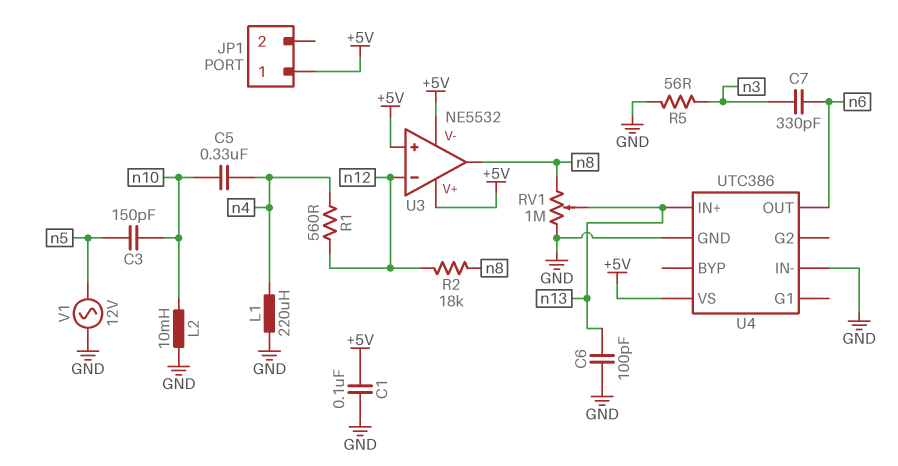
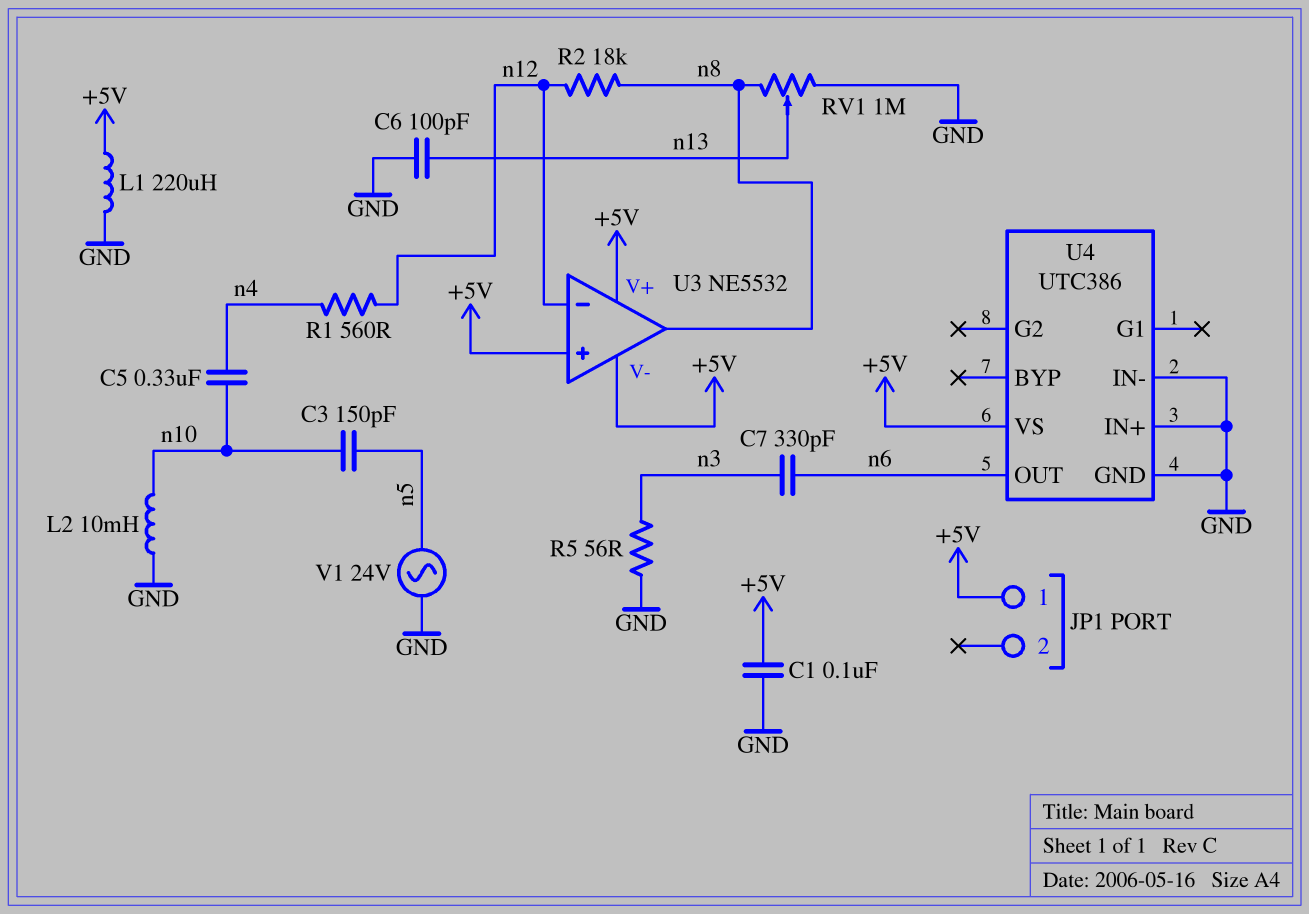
L1: 220uH (GND, n4) -> 220uH (+5V, GND)
U4 pin IN+: n13 -> GND
V1: AC 12V (GND, n5) -> AC 24V (GND, n5)

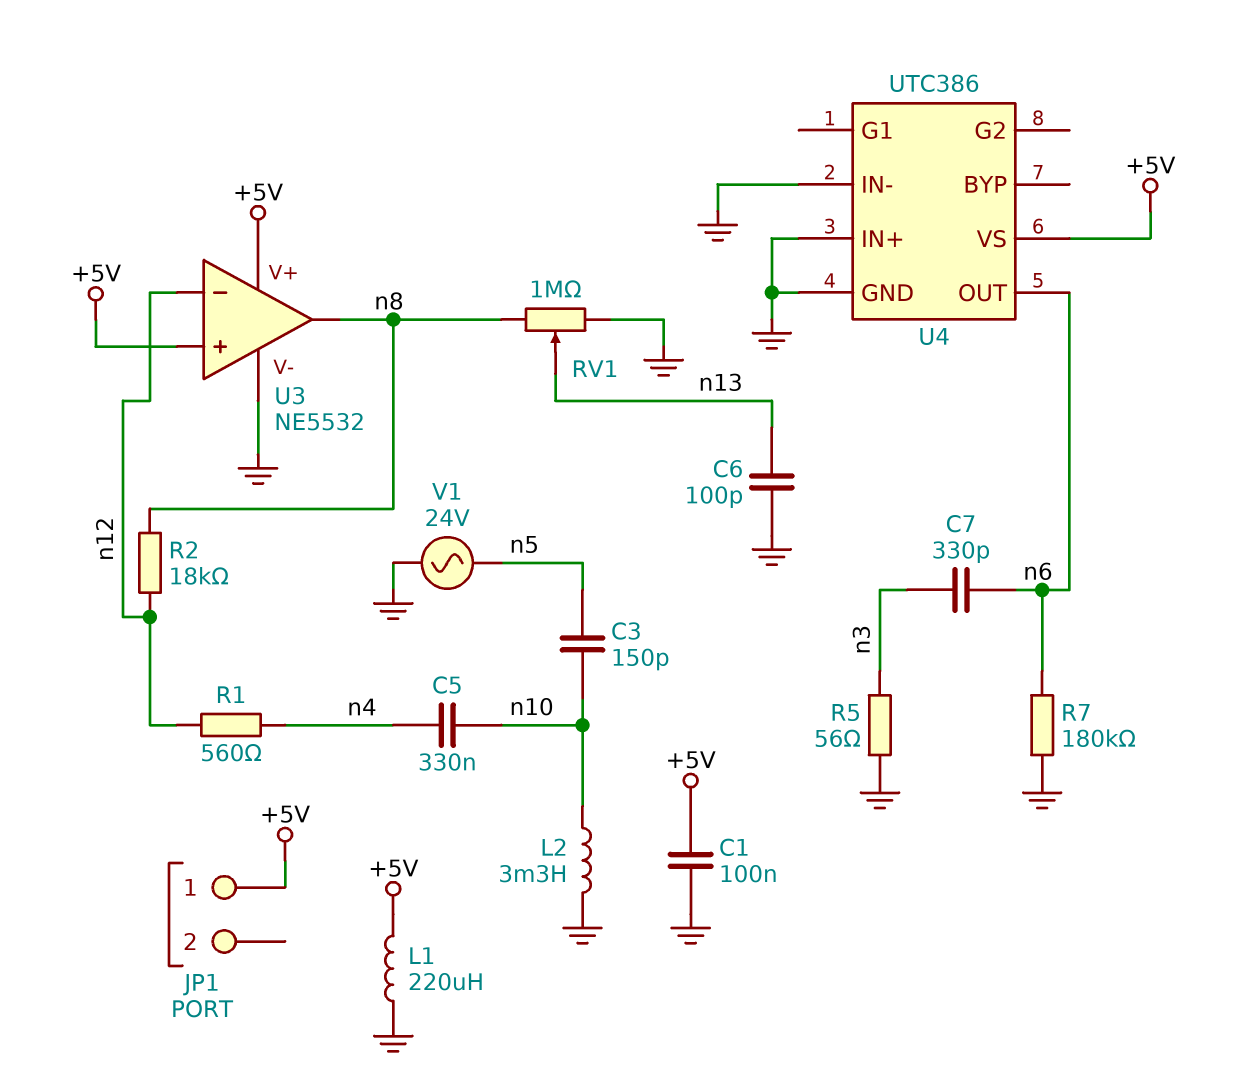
L2: 10mH (GND, n10) -> 3.3mH (GND, n10)
R7: none -> 180k (GND, n6)
U3 pin V-: +5V -> GND

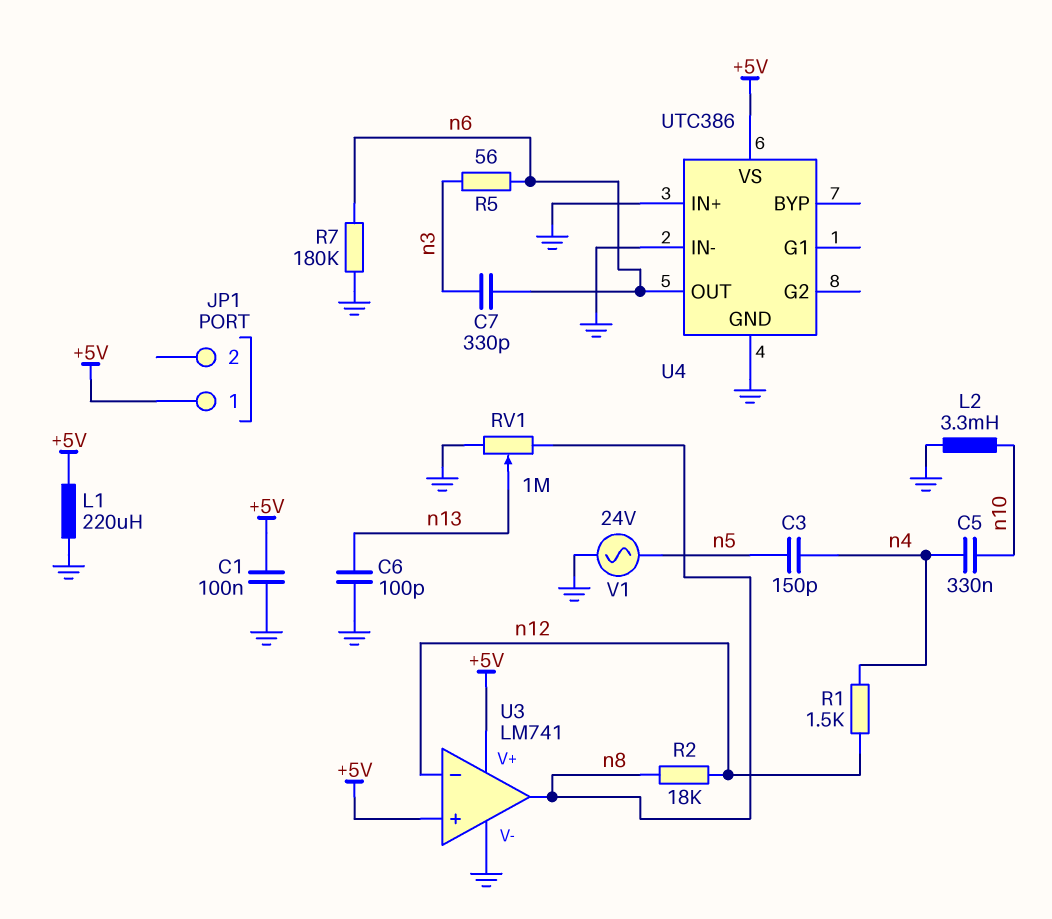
C3: 150pF (n5, n10) -> 150pF (n4, n5)
R1: 560 (n4, n12) -> 1.5k (n4, n12)
R5: 56 (GND, n3) -> 56 (n3, n6)
U3: NE5532 -> LM741

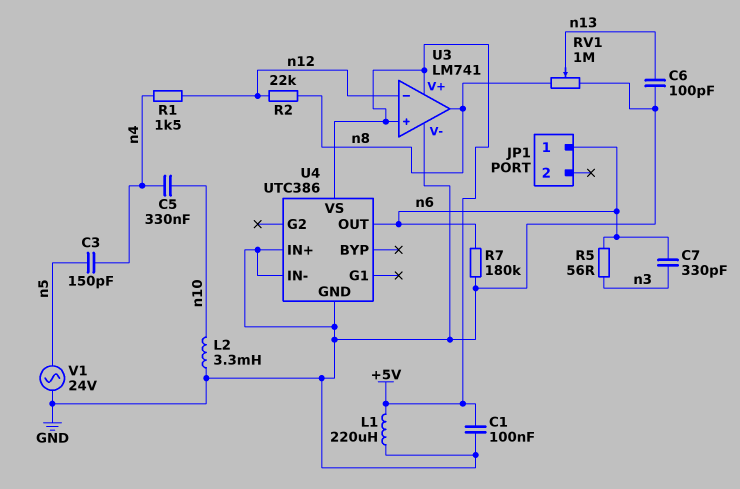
JP1 pin 1: +5V -> n6
R2: 18k (n8, n12) -> 22k (n8, n12)

